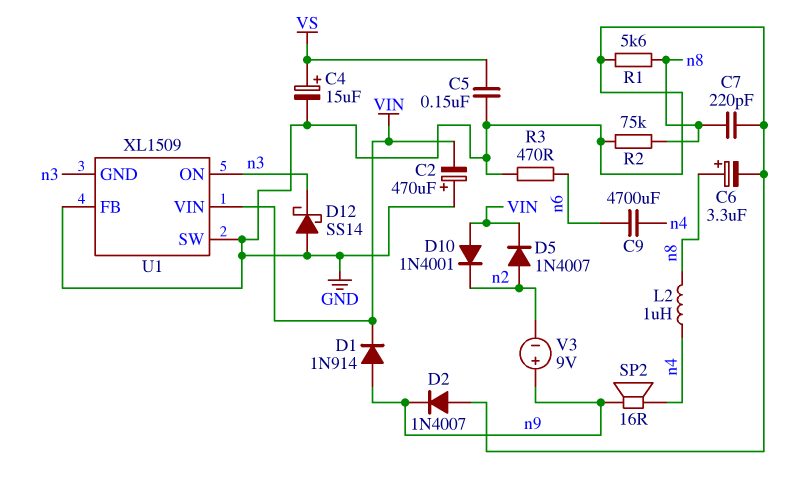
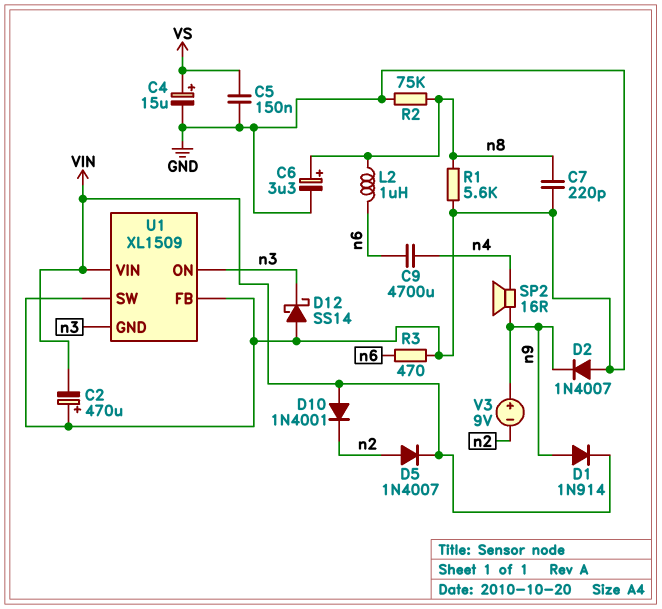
L2: 1uH (n4, n8) -> 1uH (n6, n8)

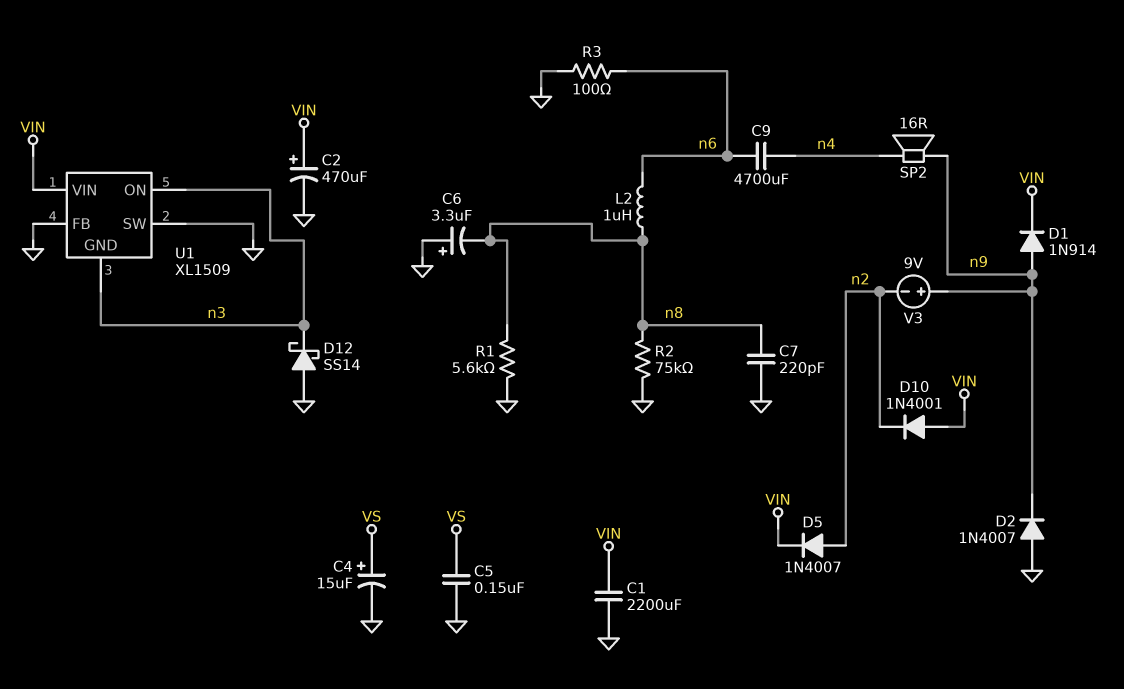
C1: none -> 2200uF (GND, VIN)
C2: 470uF (plus GND, minus VIN) -> 470uF (plus VIN, minus GND)
C6: 3.3uF (plus n8, minus GND) -> 3.3uF (plus GND, minus n8)
R3: 470 (GND, n6) -> 100 (GND, n6)

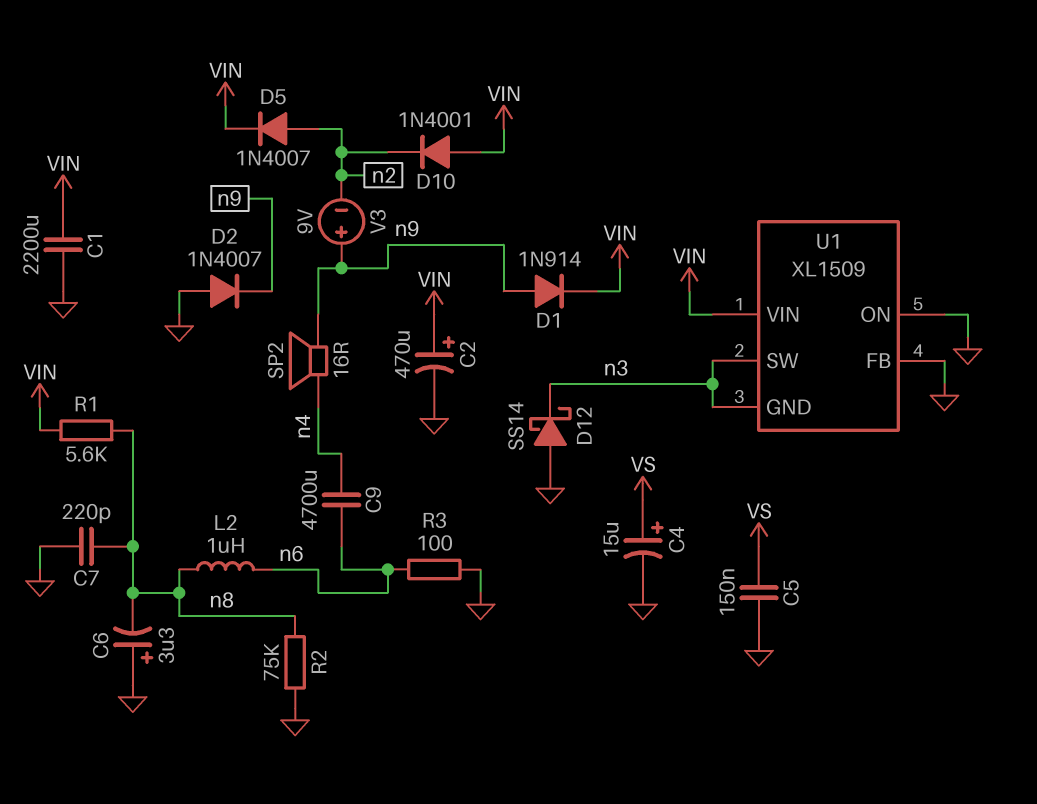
R1: 5.6k (GND, n8) -> 5.6k (VIN, n8)
U1 pin ON: n3 -> GND
U1 pin SW: GND -> n3

